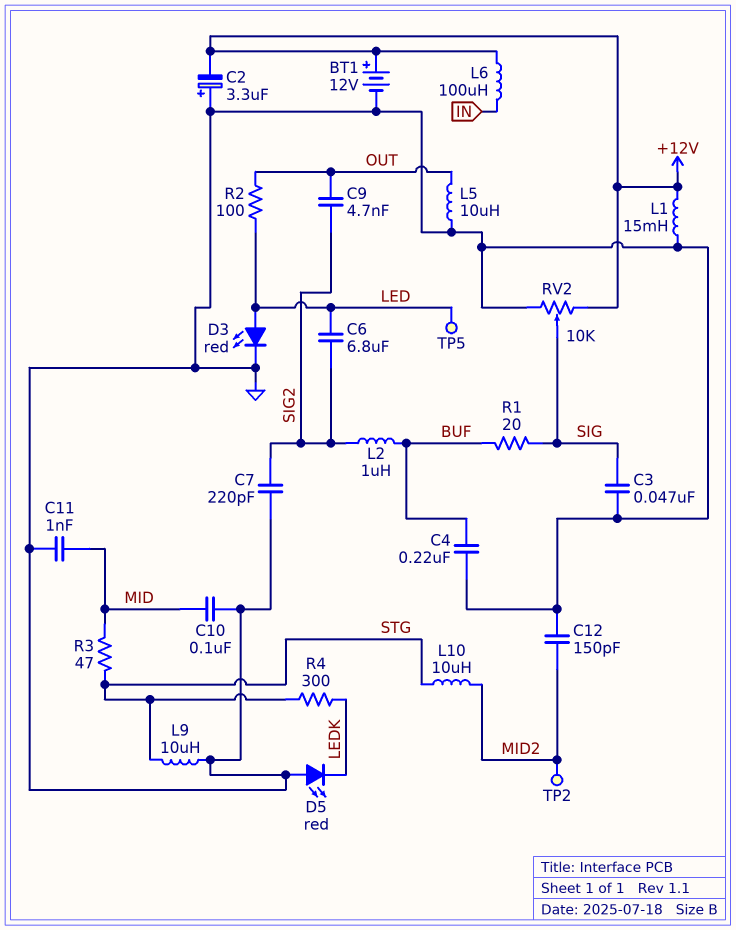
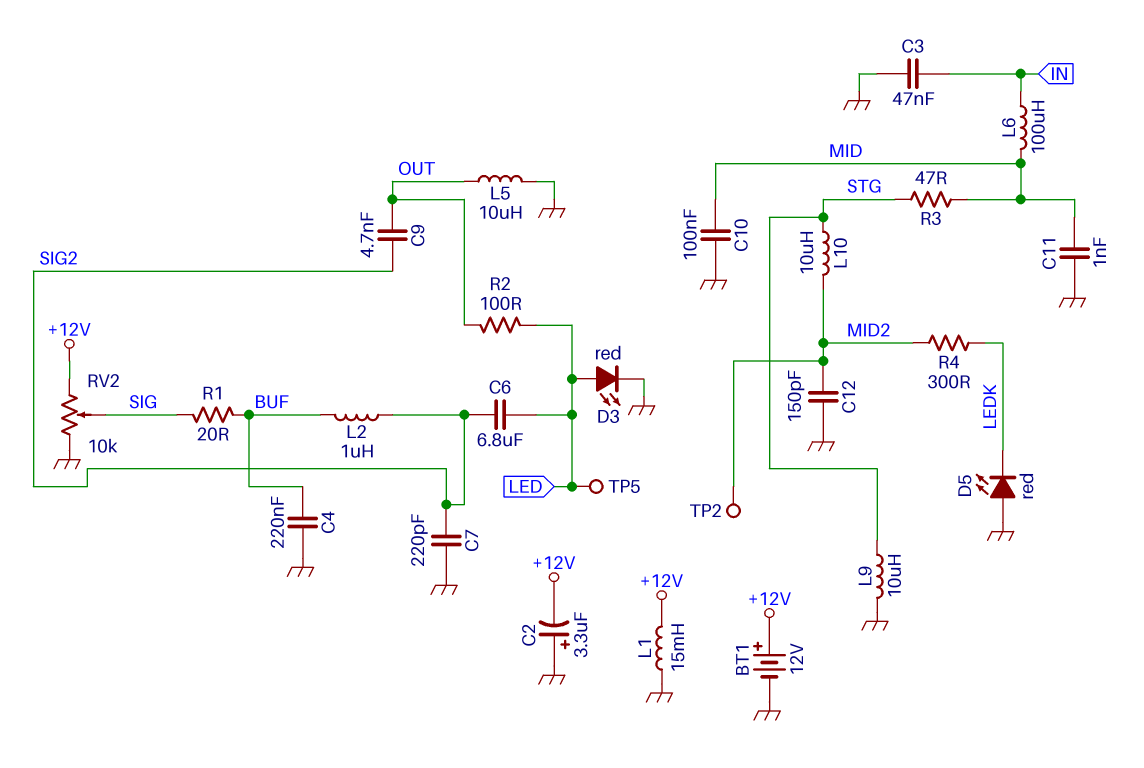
C3: 47nF (GND, SIG) -> 47nF (GND, IN)
L6: 100uH (+12V, IN) -> 100uH (IN, MID)
R4: 300 (LEDK, STG) -> 300 (LEDK, MID2)

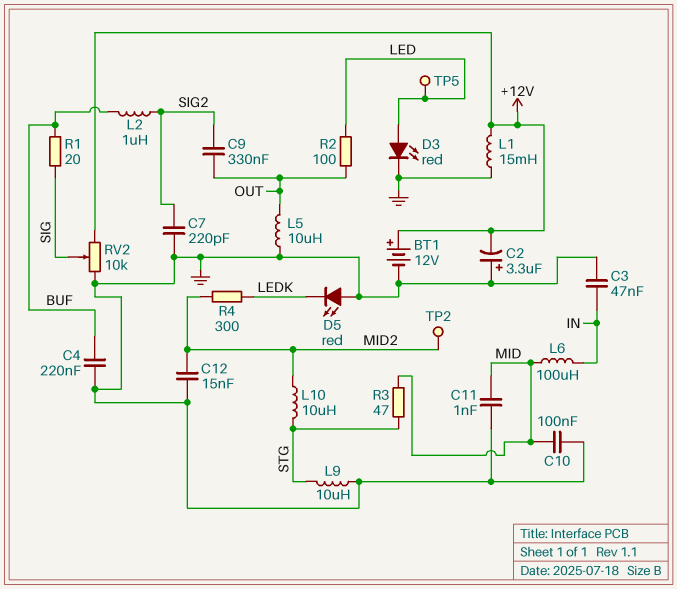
C6: 6.8uF (LED, SIG2) -> none
C9: 4.7nF (OUT, SIG2) -> 330nF (OUT, SIG2)
C12: 150pF (GND, MID2) -> 15nF (GND, MID2)

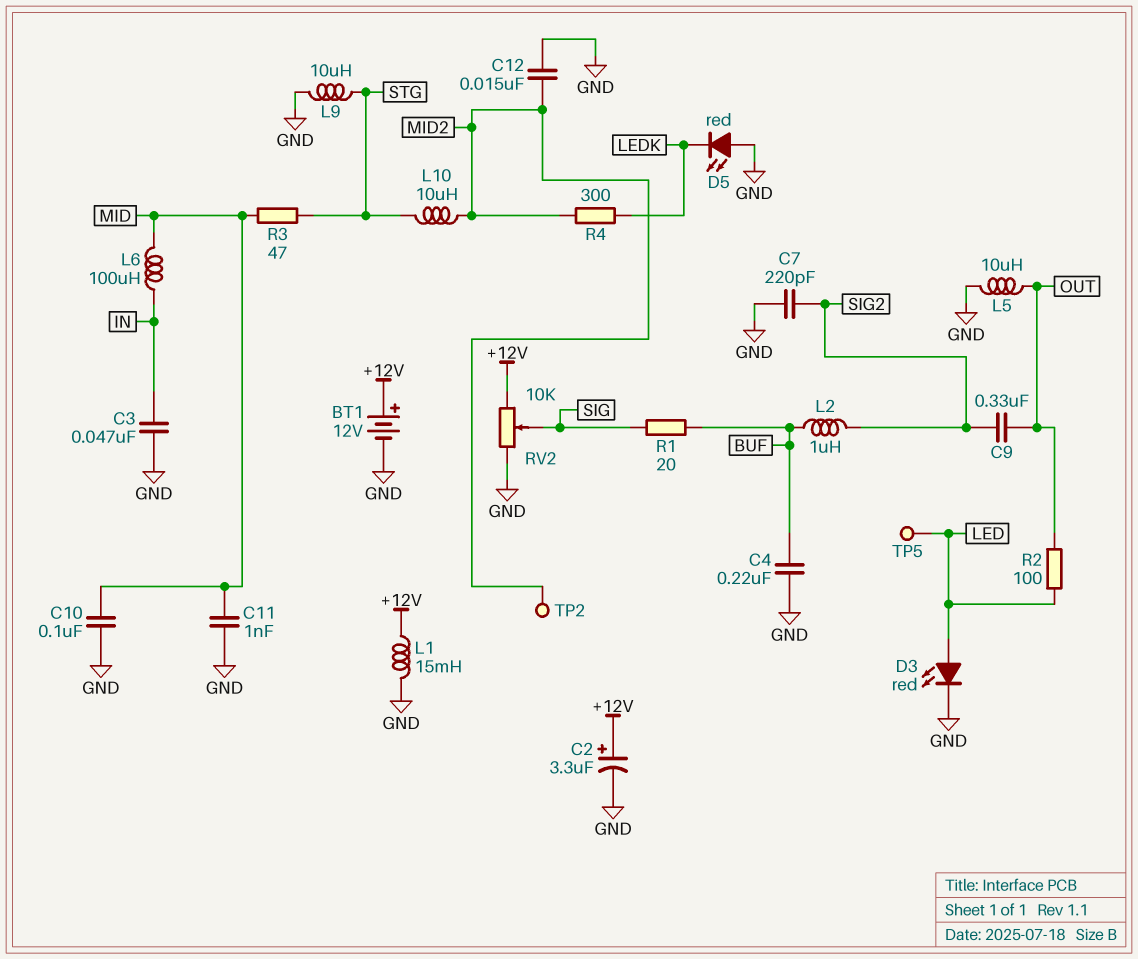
C2: 3.3uF (plus GND, minus +12V) -> 3.3uF (plus +12V, minus GND)

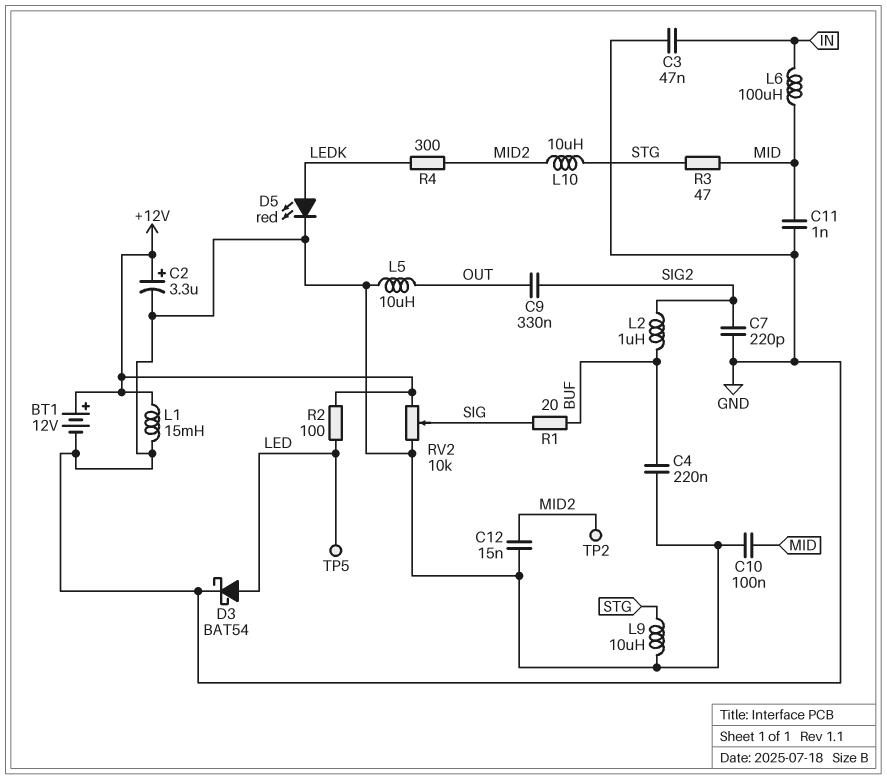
D3: LED red (A LED, K GND) -> schottky BAT54 (A LED, K GND)
D5: LED red (A GND, K LEDK) -> LED red (A LEDK, K GND)
R2: 100 (LED, OUT) -> 100 (+12V, LED)

